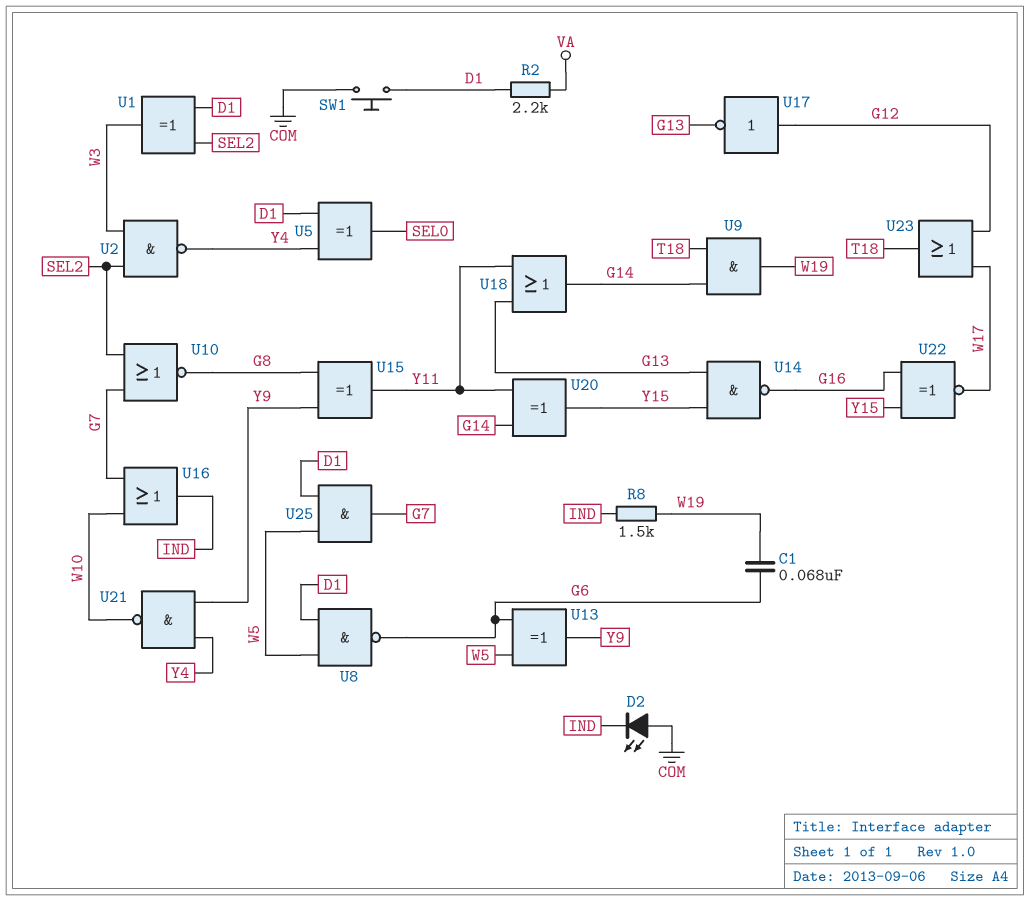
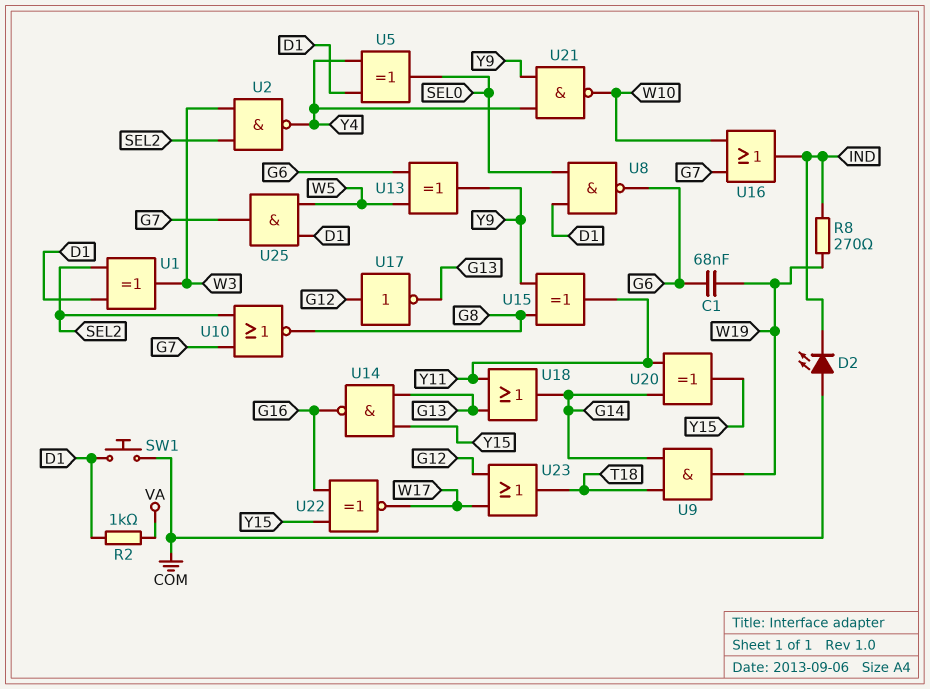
R2: 2.2k (D1, VA) -> 1k (D1, VA)
R8: 1.5k (IND, W19) -> 270 (IND, W19)
U8: NAND (in D1, in W5, out G6) -> NAND (in D1, in SEL0, out G6)

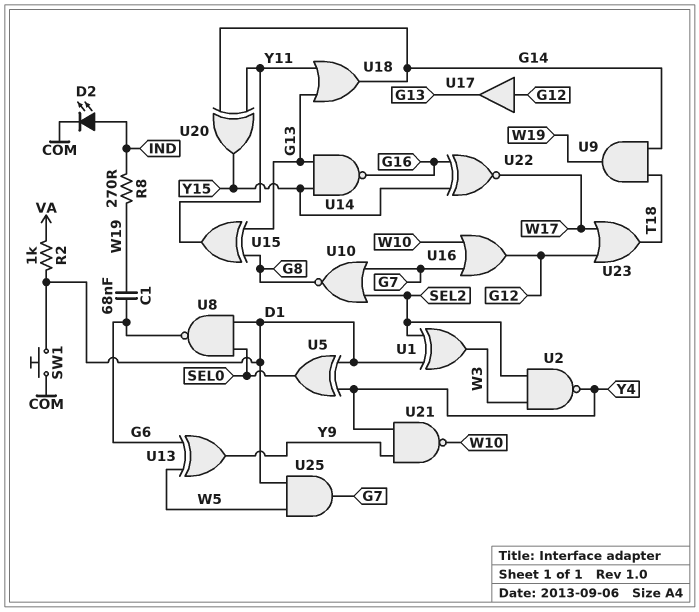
D2: LED (A COM, K IND) -> LED (A IND, K COM)
U15: XOR (in G8, in Y9, out Y11) -> XOR (in G8, in G13, out Y11)
U16: OR (in G7, in W10, out IND) -> OR (in G7, in W10, out G12)
U17: NOT (in G12, out G13) -> buffer (in G12, out G13)

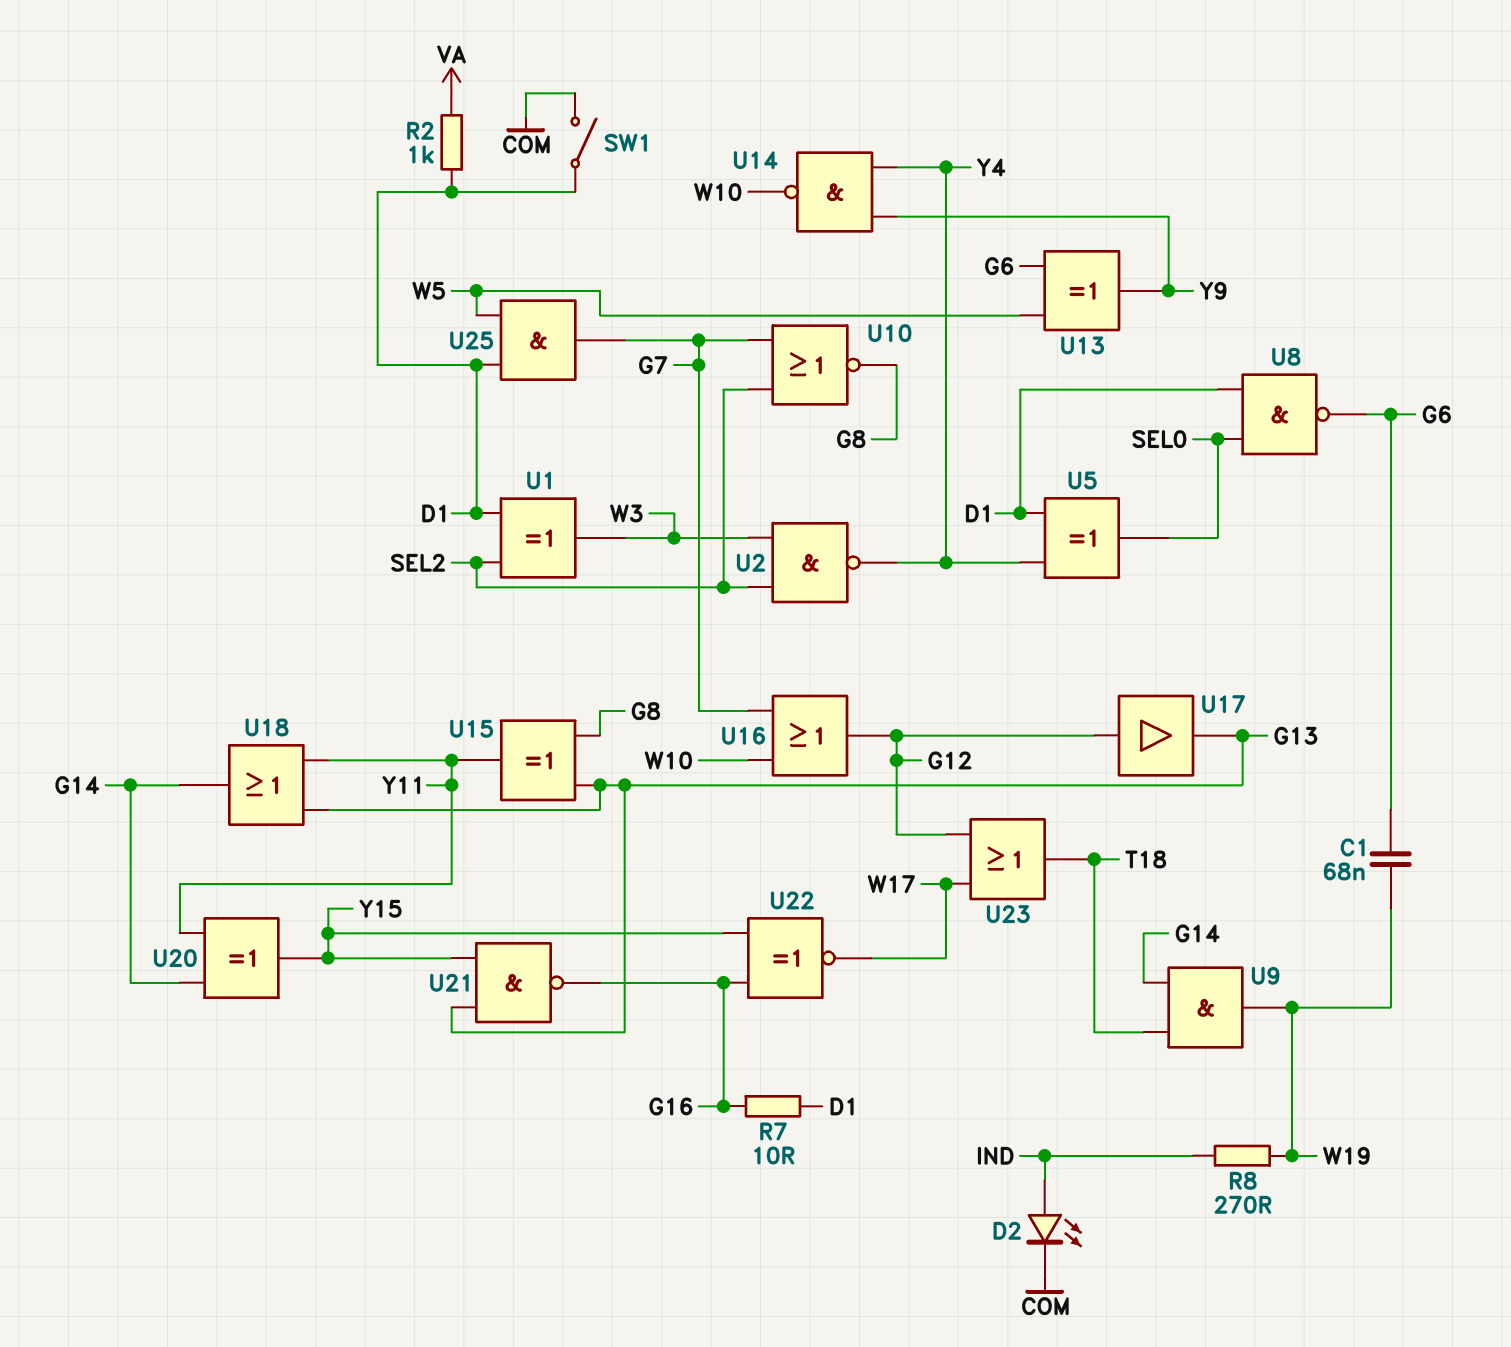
R7: none -> 10 (D1, G16)
SW1: button (COM, D1) -> switch (COM, D1)
U14: NAND (in G13, in Y15, out G16) -> NAND (in Y4, in Y9, out W10)
U21: NAND (in Y4, in Y9, out W10) -> NAND (in G13, in Y15, out G16)

